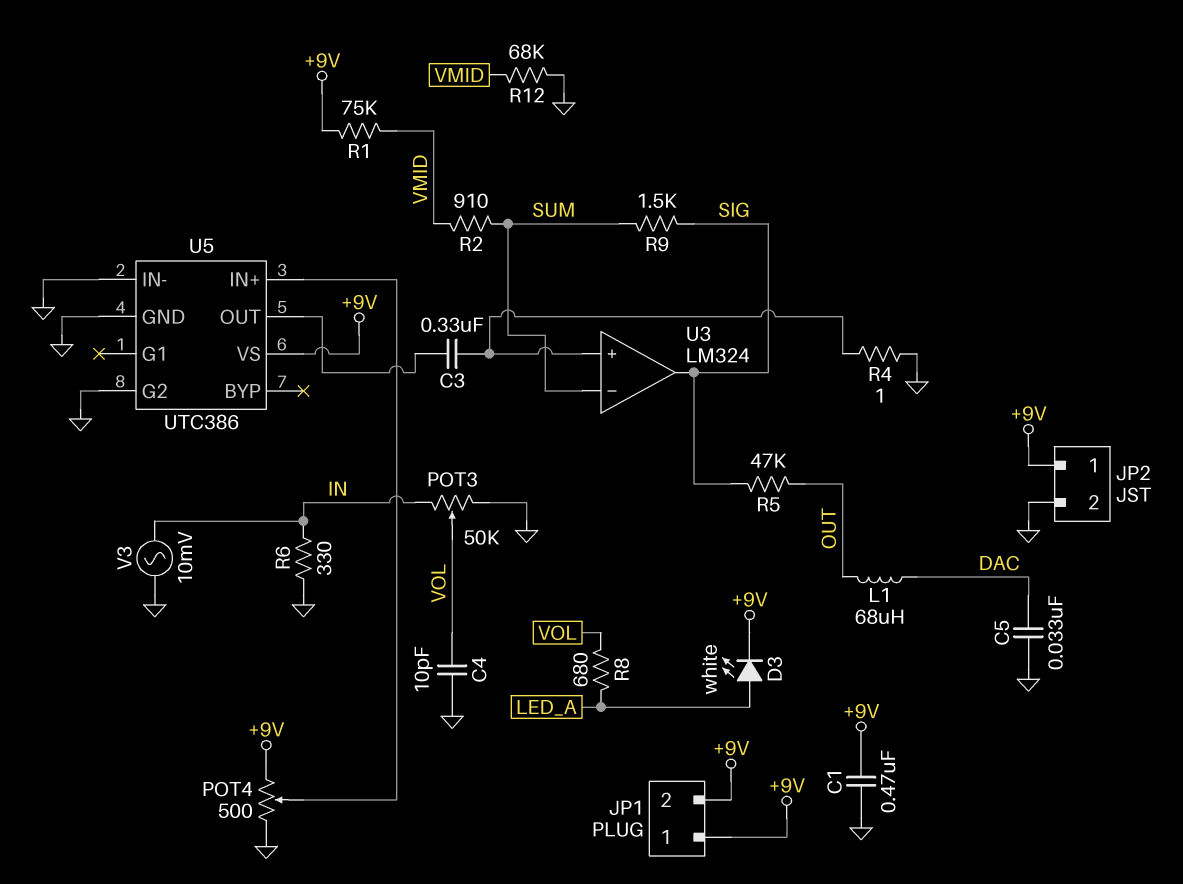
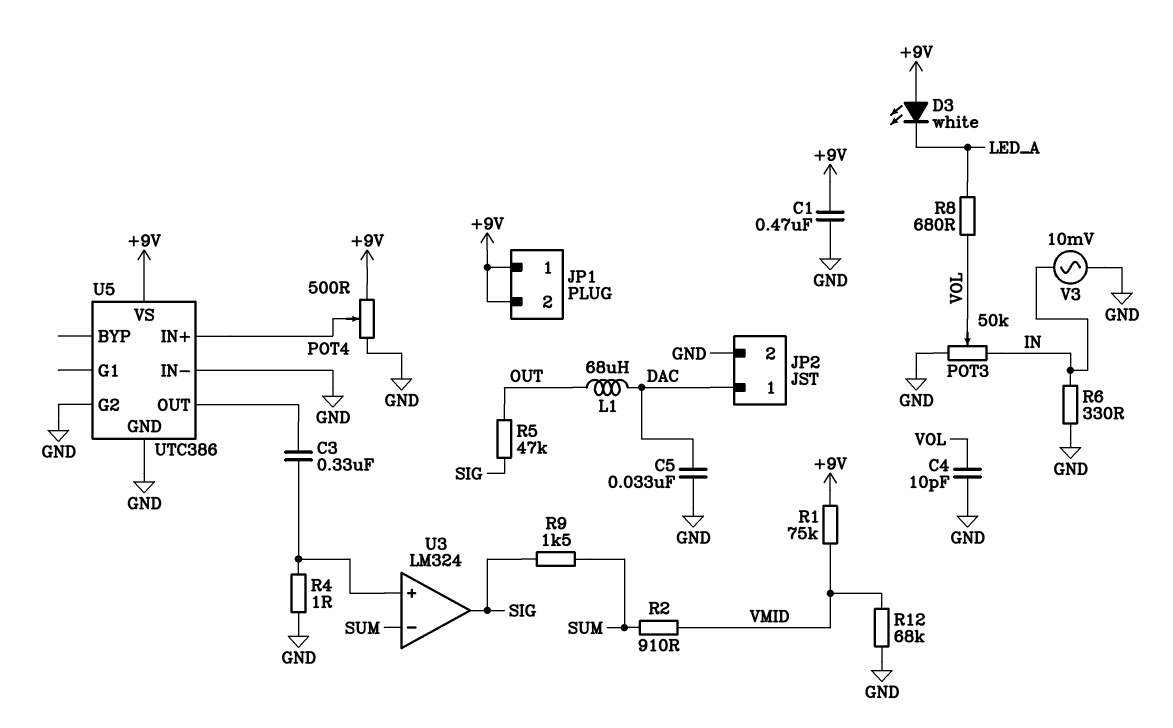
D3: LED white (A LED_A, K +9V) -> LED white (A +9V, K LED_A)
JP2 pin 1: +9V -> DAC

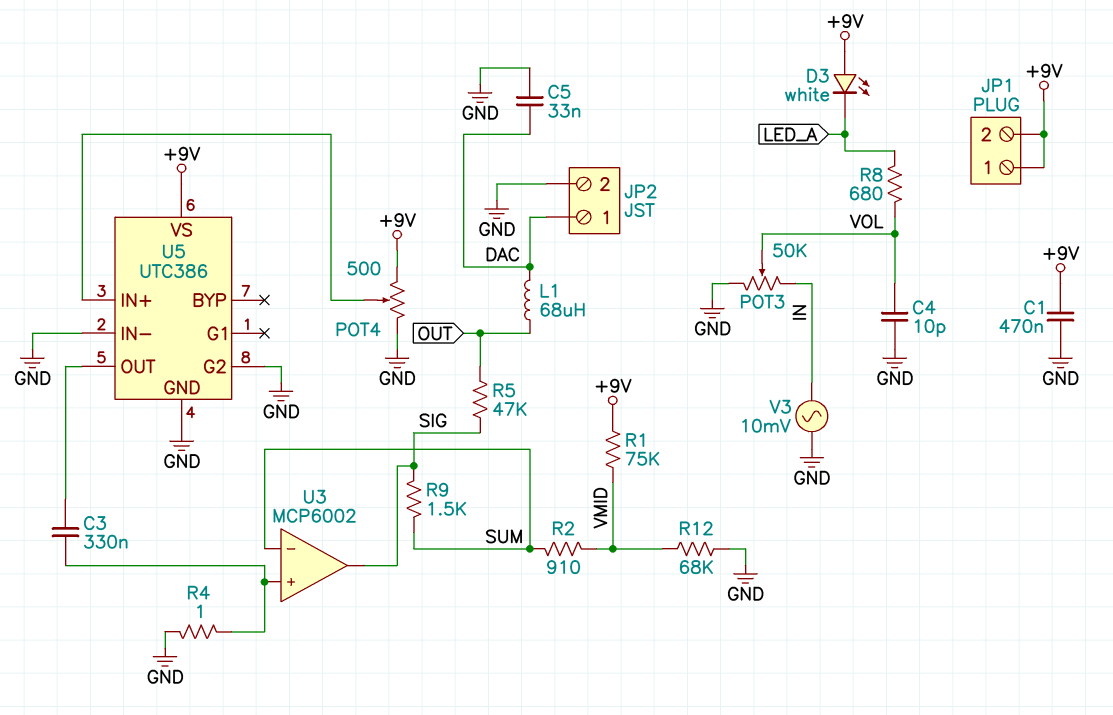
R6: 330 (GND, IN) -> none
U3: LM324 -> MCP6002

